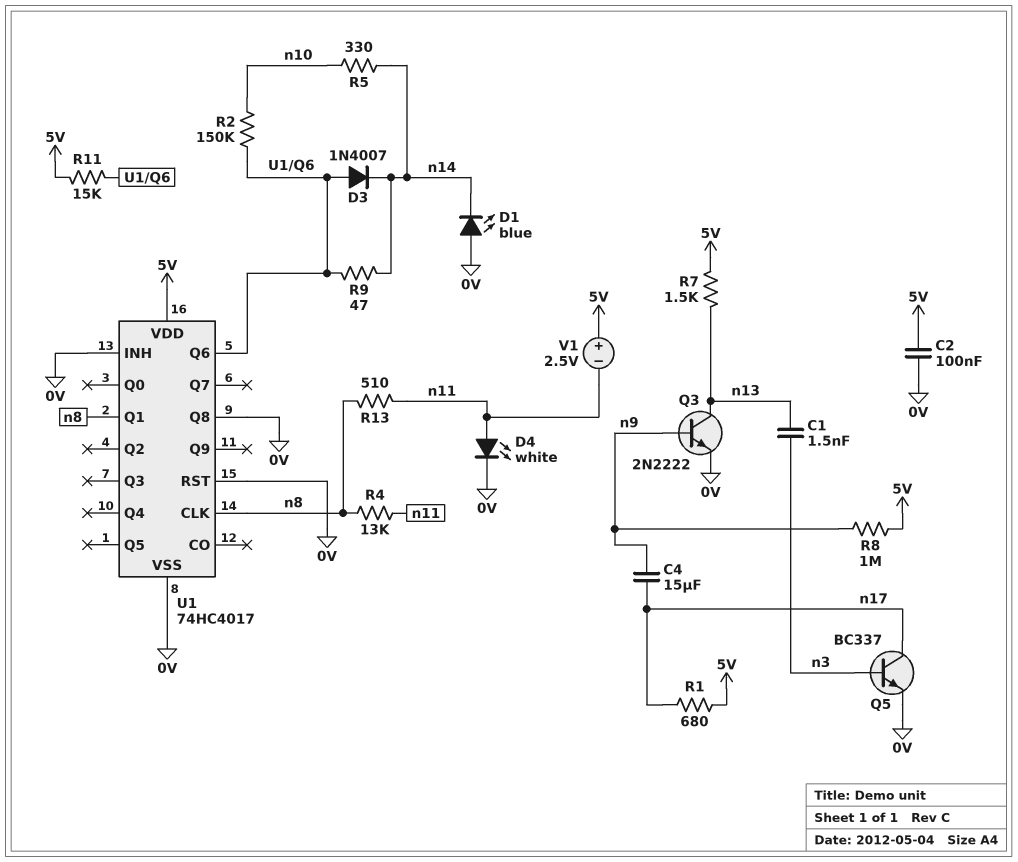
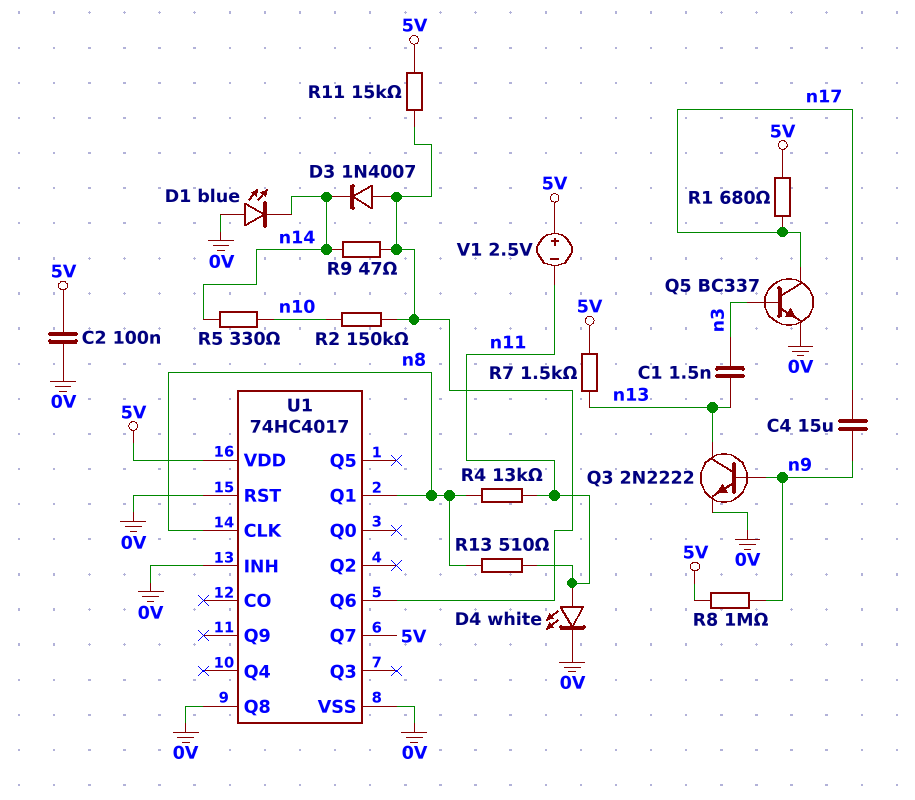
U1 pin Q7: none -> 5V

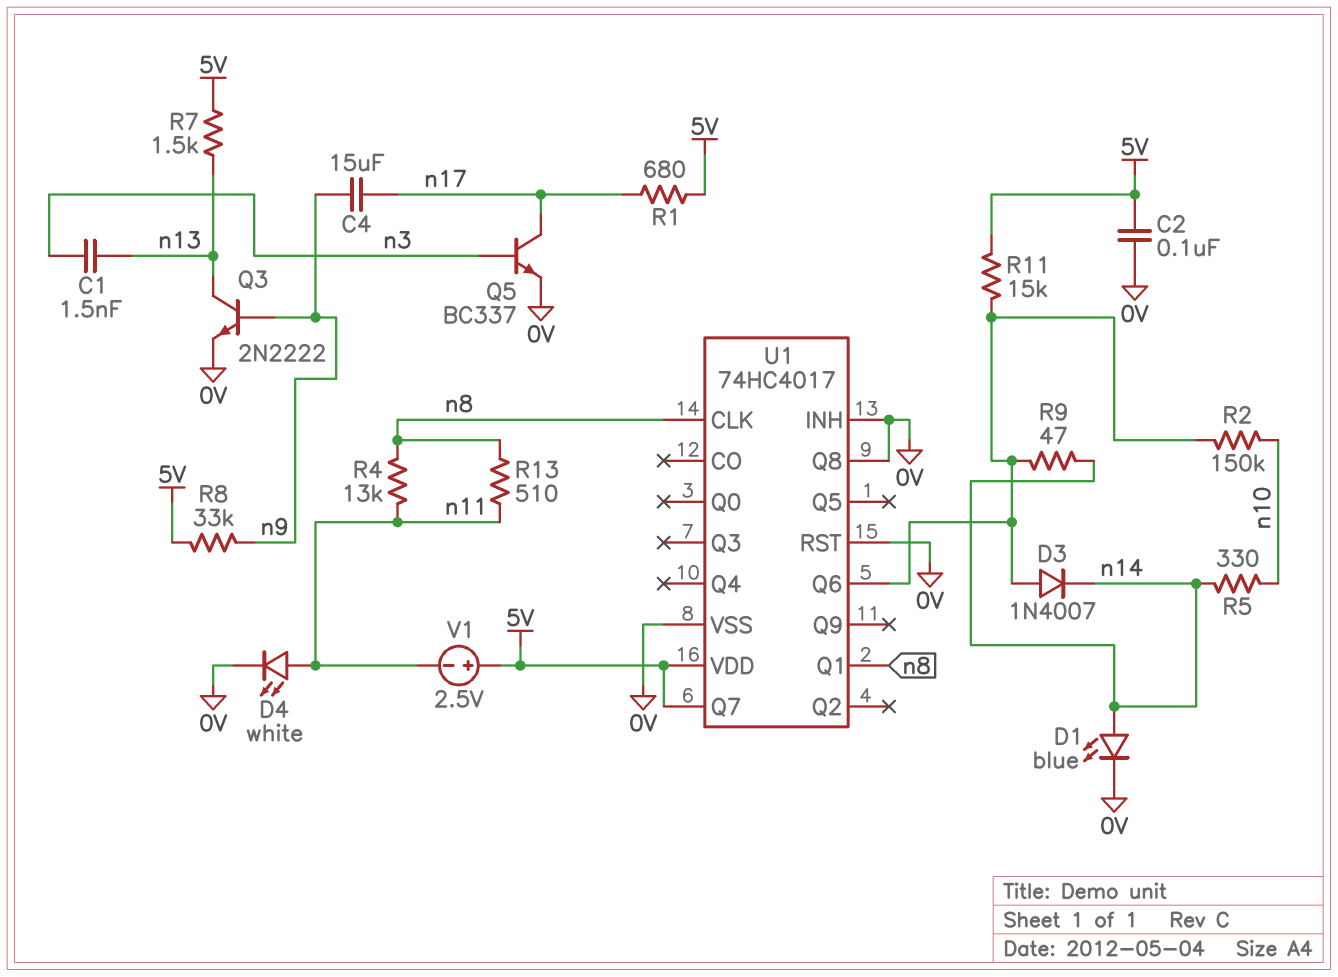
D1: LED blue (A 0V, K n14) -> LED blue (A n14, K 0V)
R8: 1M (5V, n9) -> 33k (5V, n9)

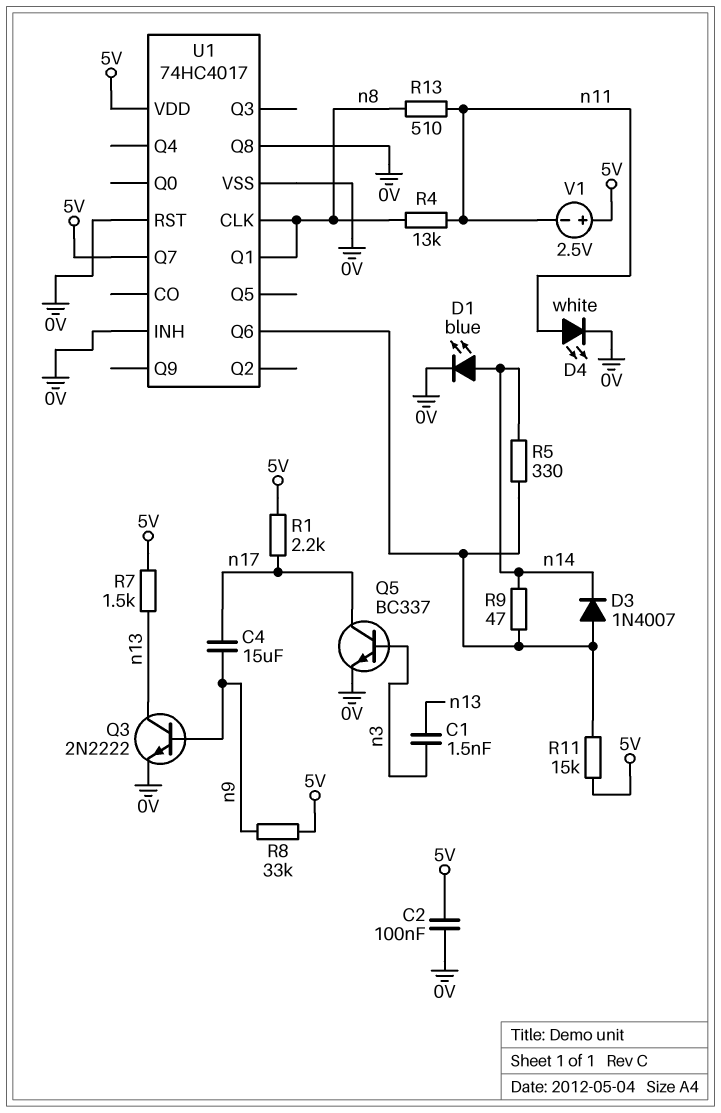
R1: 680 (5V, n17) -> 2.2k (5V, n17)
R2: 150k (U1/Q6, n10) -> none
R5: 330 (n10, n14) -> 330 (U1/Q6, n14)

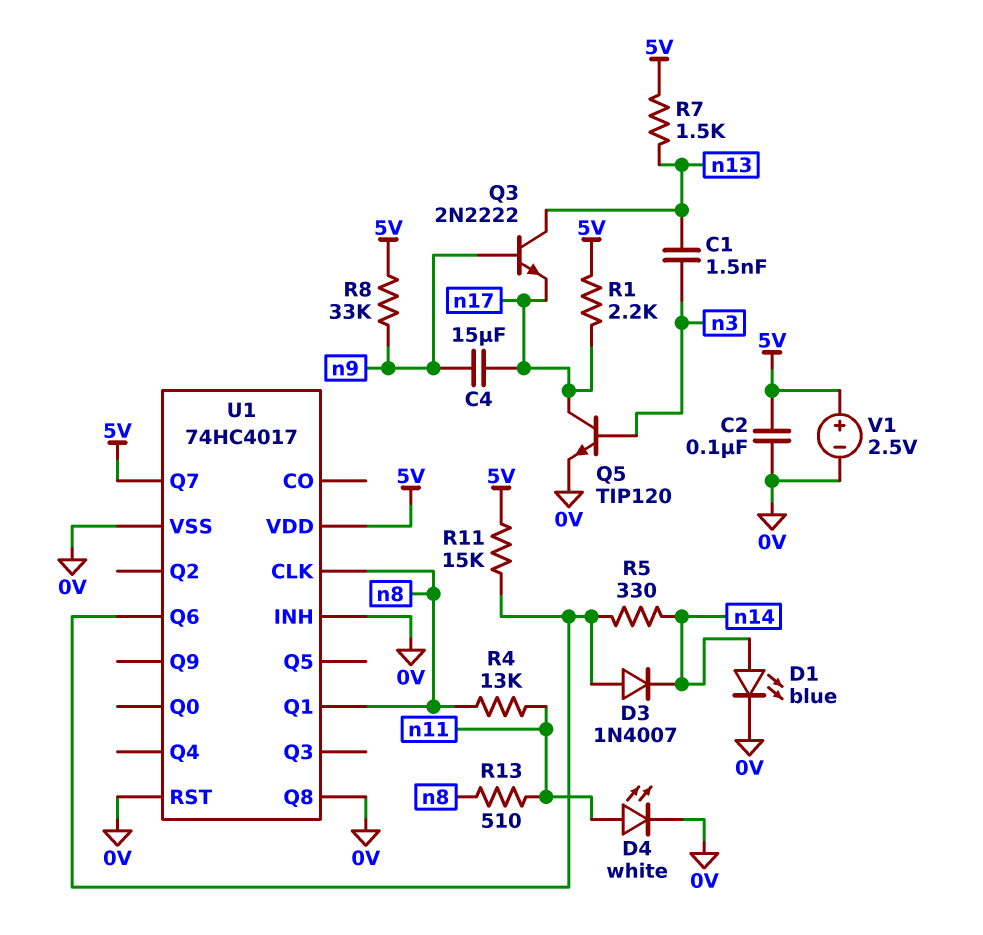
Q3: NPN 2N2222 (B n9, C n13, E 0V) -> NPN 2N2222 (B n9, C n13, E n17)
Q5: NPN BC337 (B n3, C n17, E 0V) -> NPN TIP120 (B n3, C n17, E 0V)
R9: 47 (U1/Q6, n14) -> none
V1: 2.5V (plus 5V, minus n11) -> 2.5V (plus 5V, minus 0V)

